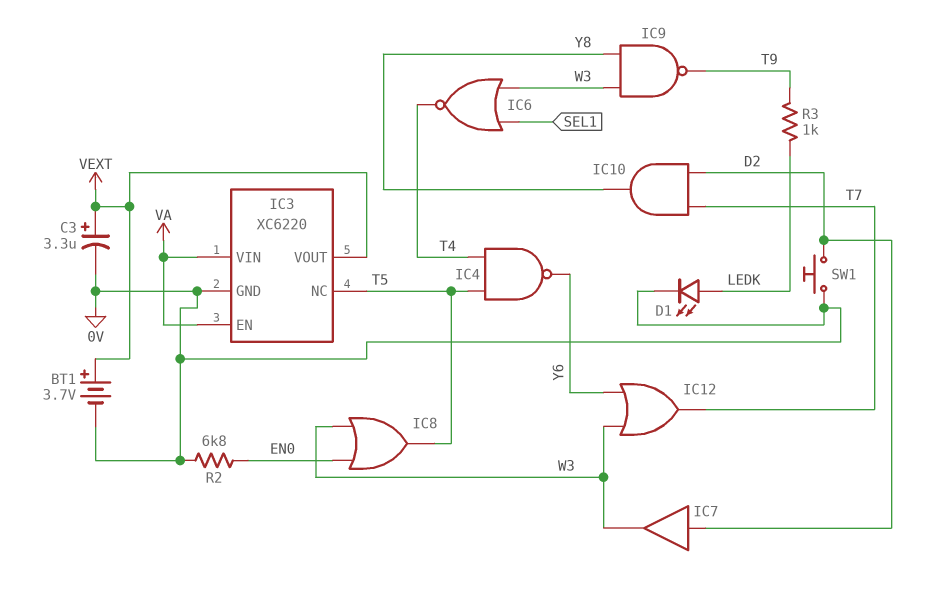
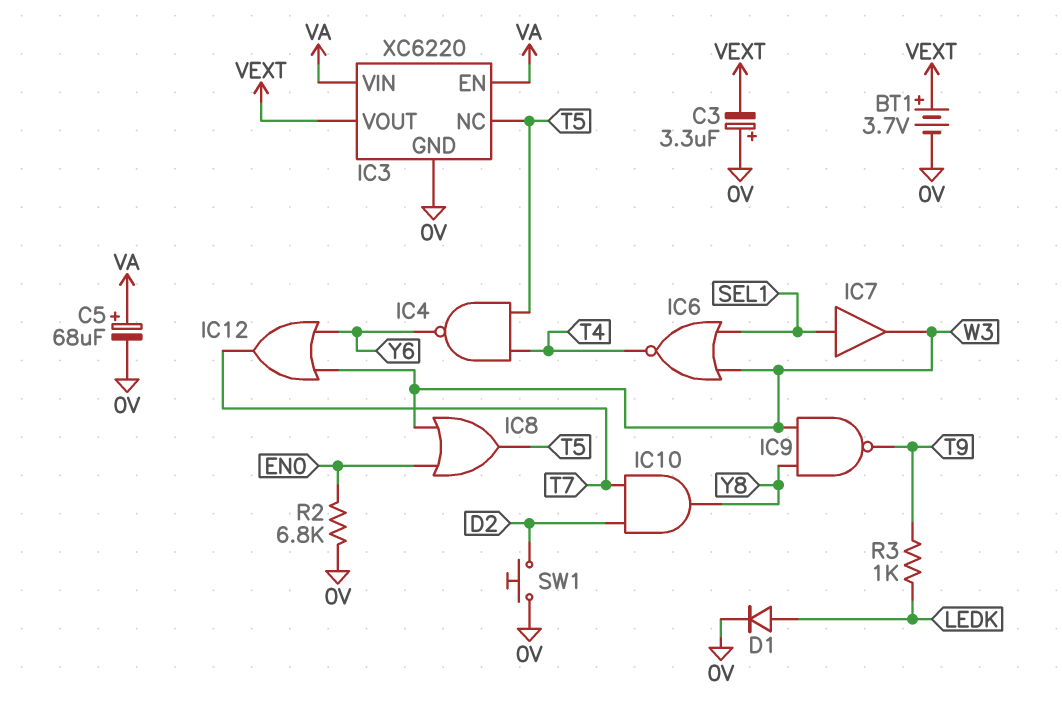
C3: 3.3uF (plus VEXT, minus 0V) -> 3.3uF (plus 0V, minus VEXT)
C5: none -> 68uF (plus VA, minus 0V)
D1: LED (A LEDK, K 0V) -> diode (A LEDK, K 0V)
IC7: buffer (in D2, out W3) -> buffer (in SEL1, out W3)

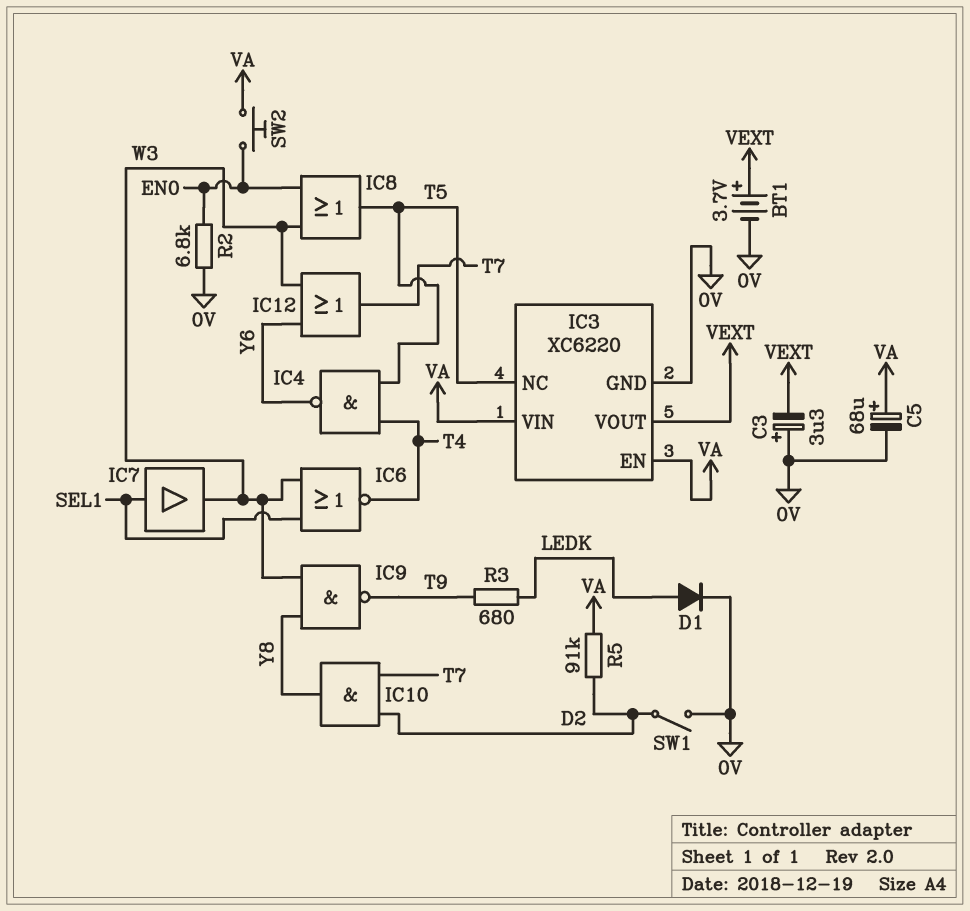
R3: 1k (LEDK, T9) -> 680 (LEDK, T9)
R5: none -> 91k (D2, VA)
SW1: button (0V, D2) -> switch (0V, D2)
SW2: none -> button (EN0, VA)

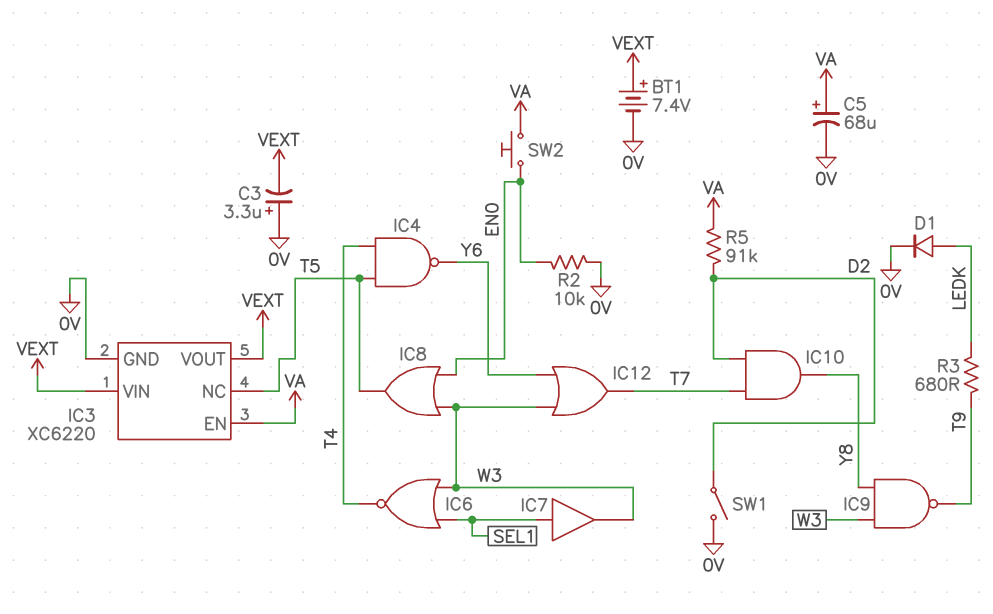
BT1: 3.7V (plus VEXT, minus 0V) -> 7.4V (plus VEXT, minus 0V)
IC3 pin VIN: VA -> VEXT
R2: 6.8k (0V, EN0) -> 10k (0V, EN0)

